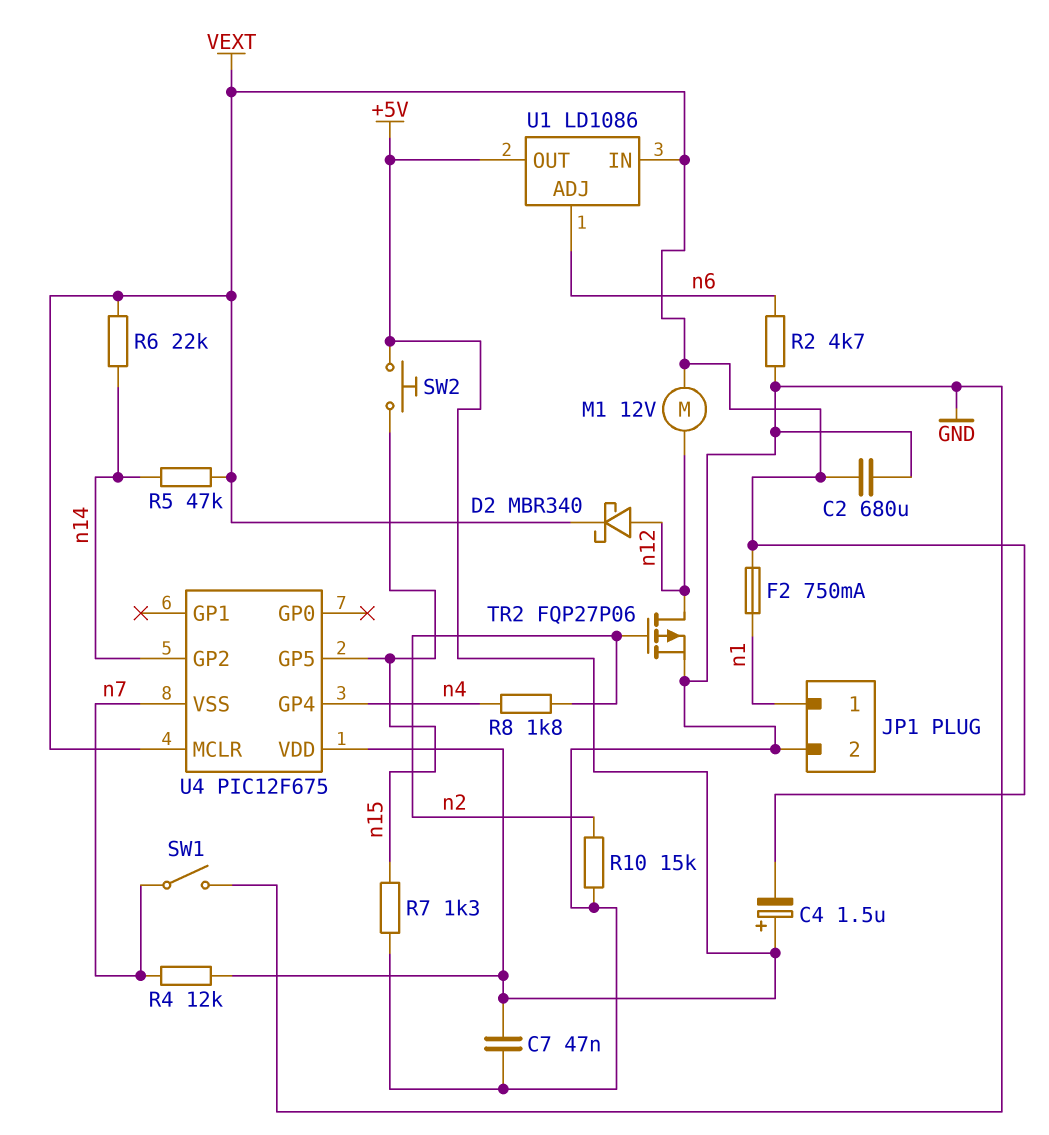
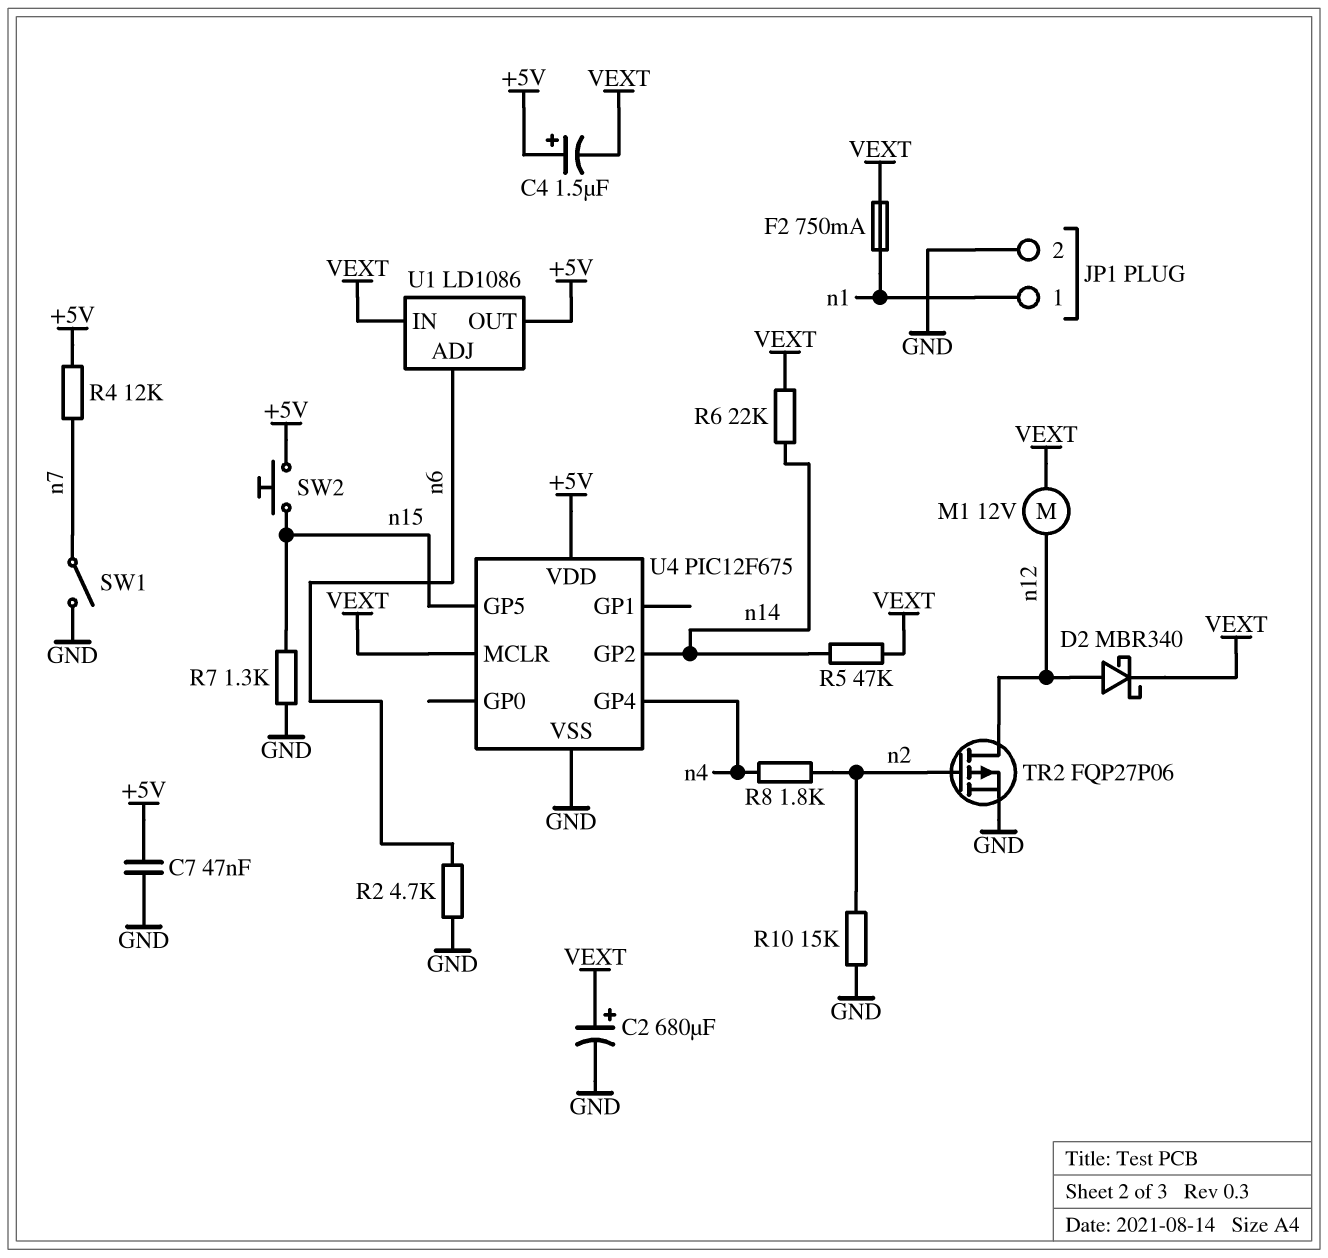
C2: 680uF (GND, VEXT) -> 680uF (plus VEXT, minus GND)
U4 pin VSS: n7 -> GND

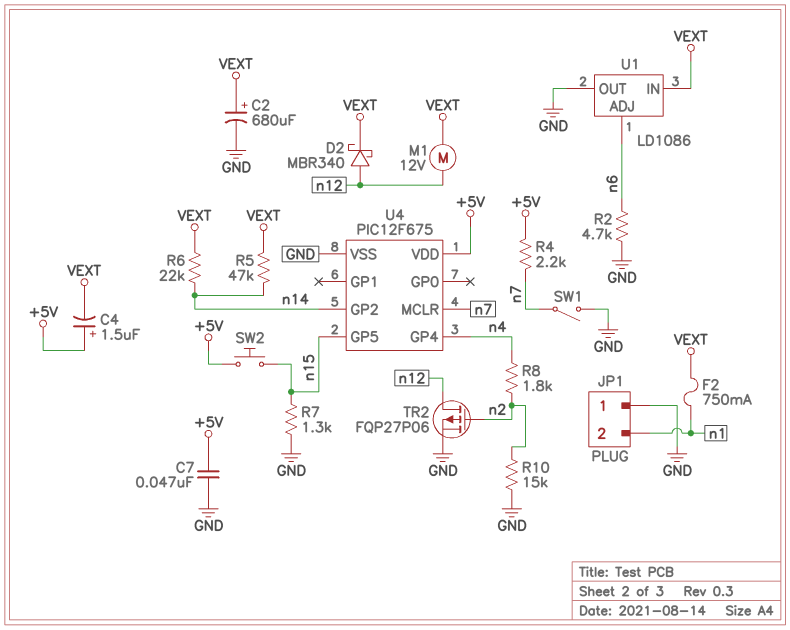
JP1 pin 1: n1 -> GND
JP1 pin 2: GND -> n1
R4: 12k (+5V, n7) -> 2.2k (+5V, n7)
U1 pin OUT: +5V -> GND
U4 pin MCLR: VEXT -> n7

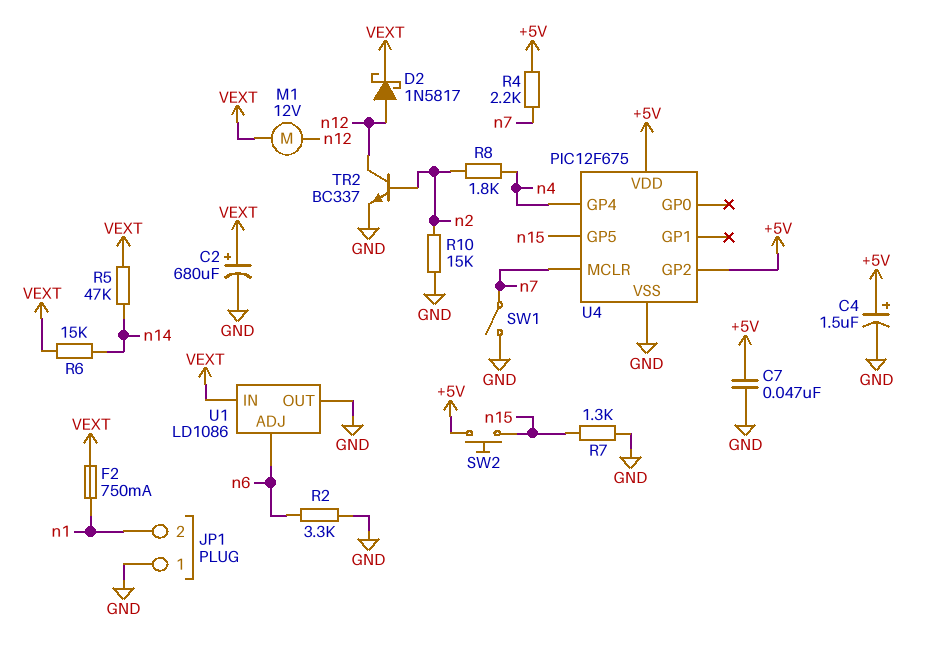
C4: 1.5uF (plus +5V, minus VEXT) -> 1.5uF (plus +5V, minus GND)
D2: schottky MBR340 (A n12, K VEXT) -> schottky 1N5817 (A n12, K VEXT)
R2: 4.7k (GND, n6) -> 3.3k (GND, n6)
R6: 22k (VEXT, n14) -> 15k (VEXT, n14)
TR2: PMOS FQP27P06 (G n2, D n12, S GND) -> NPN BC337 (B n2, C n12, E GND)
U4 pin GP2: n14 -> +5V

